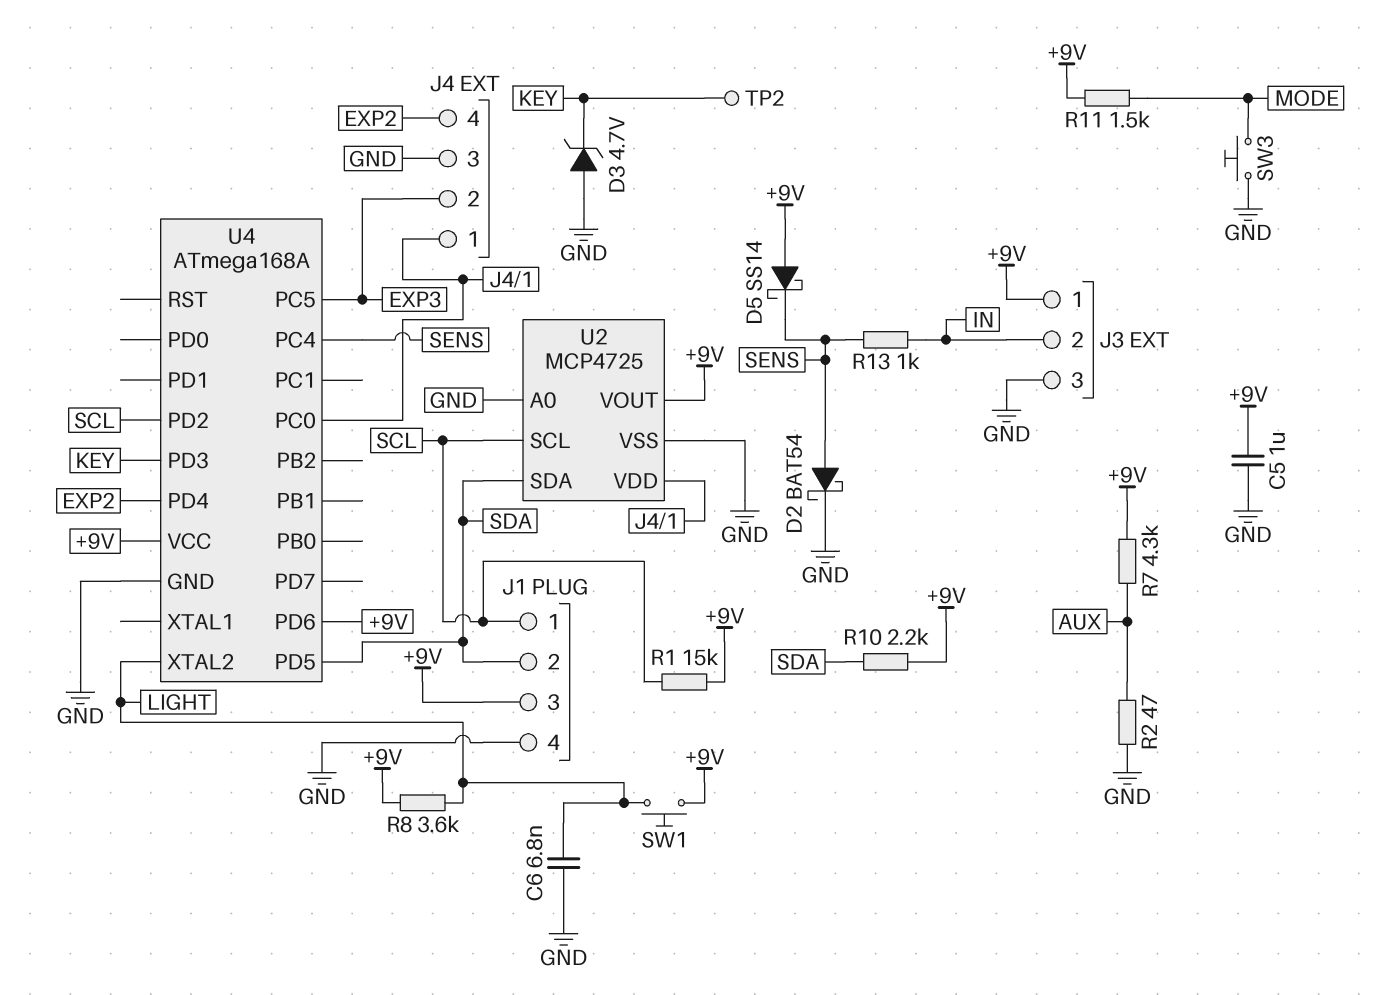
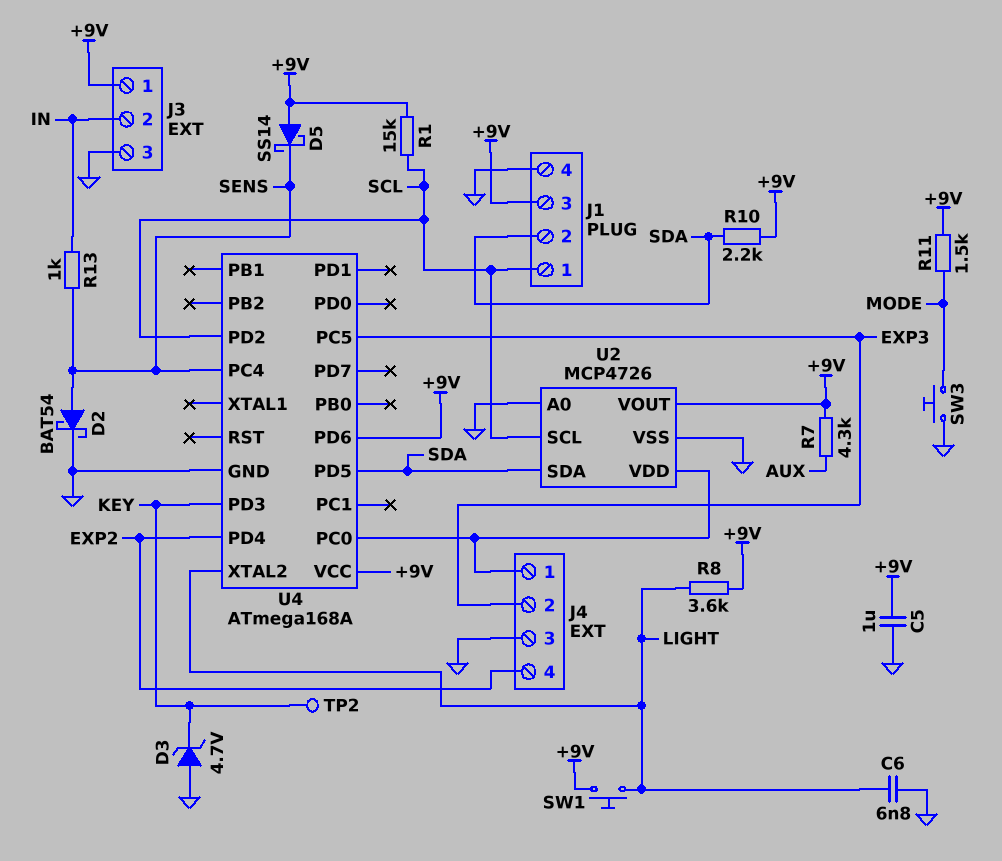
R2: 47 (AUX, GND) -> none
U2: MCP4725 -> MCP4726

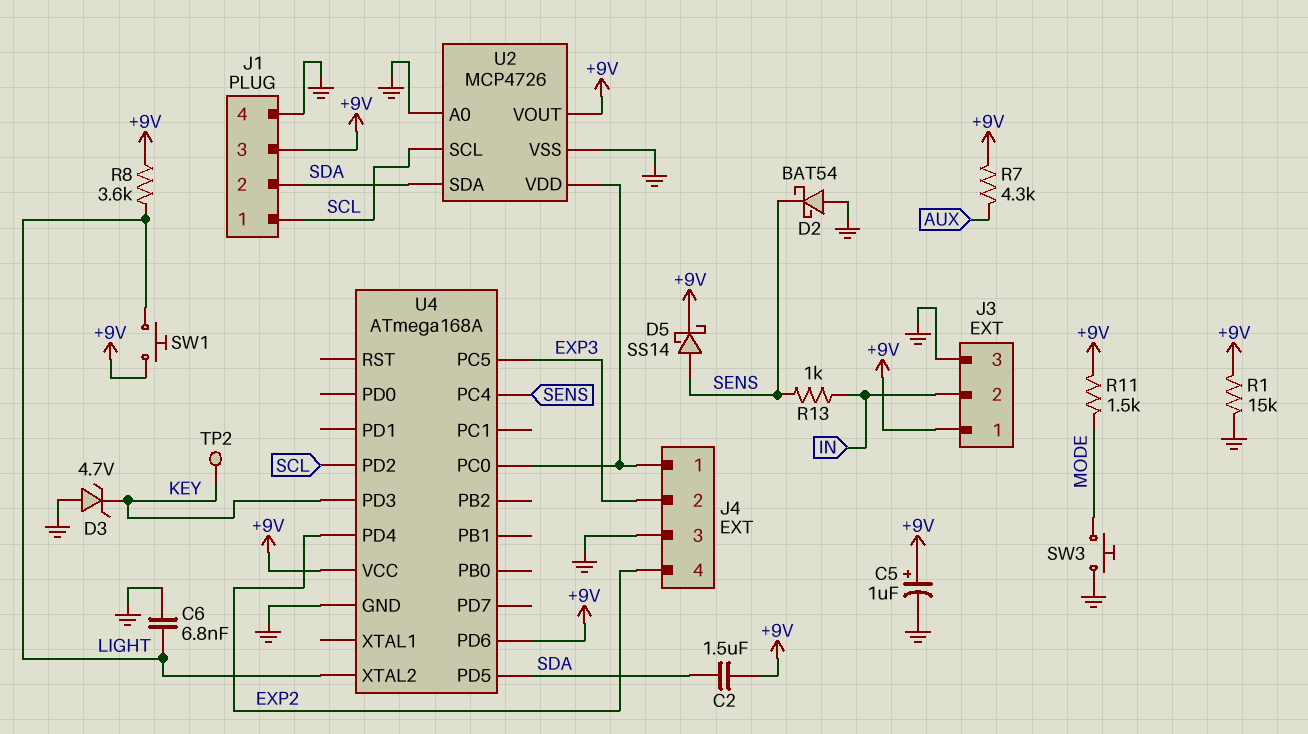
C2: none -> 1.5uF (+9V, SDA)
C5: 1uF (+9V, GND) -> 1uF (plus +9V, minus GND)
D2: schottky BAT54 (A SENS, K GND) -> schottky BAT54 (A GND, K SENS)
D5: schottky SS14 (A +9V, K SENS) -> schottky SS14 (A SENS, K +9V)
R1: 15k (+9V, SCL) -> 15k (+9V, GND)
R10: 2.2k (+9V, SDA) -> none

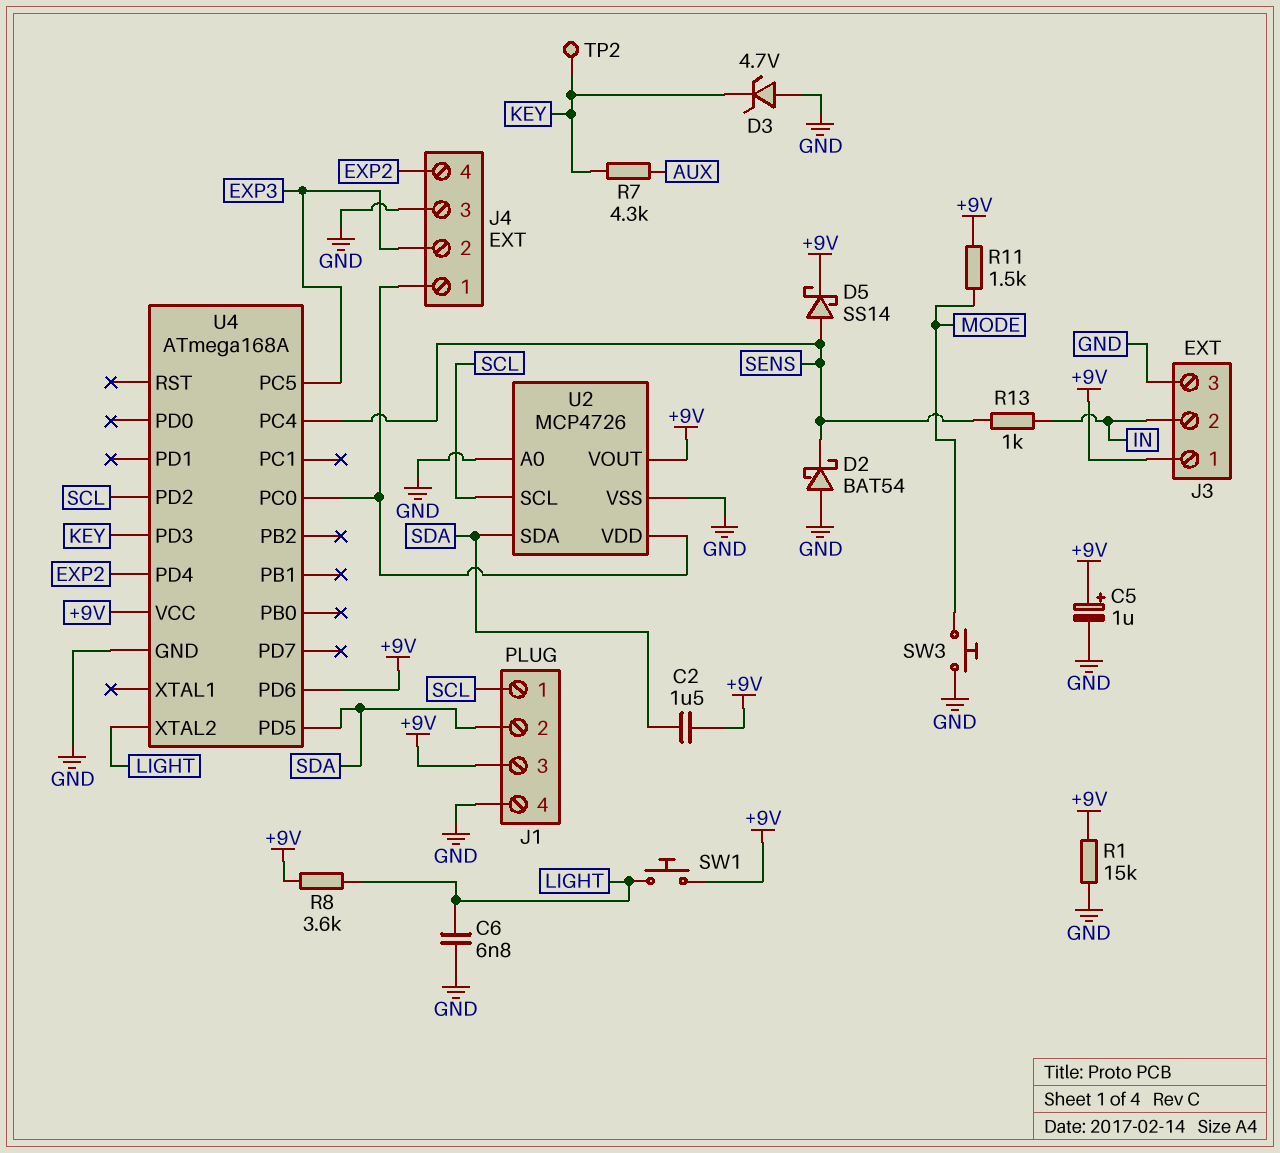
R7: 4.3k (+9V, AUX) -> 4.3k (AUX, KEY)

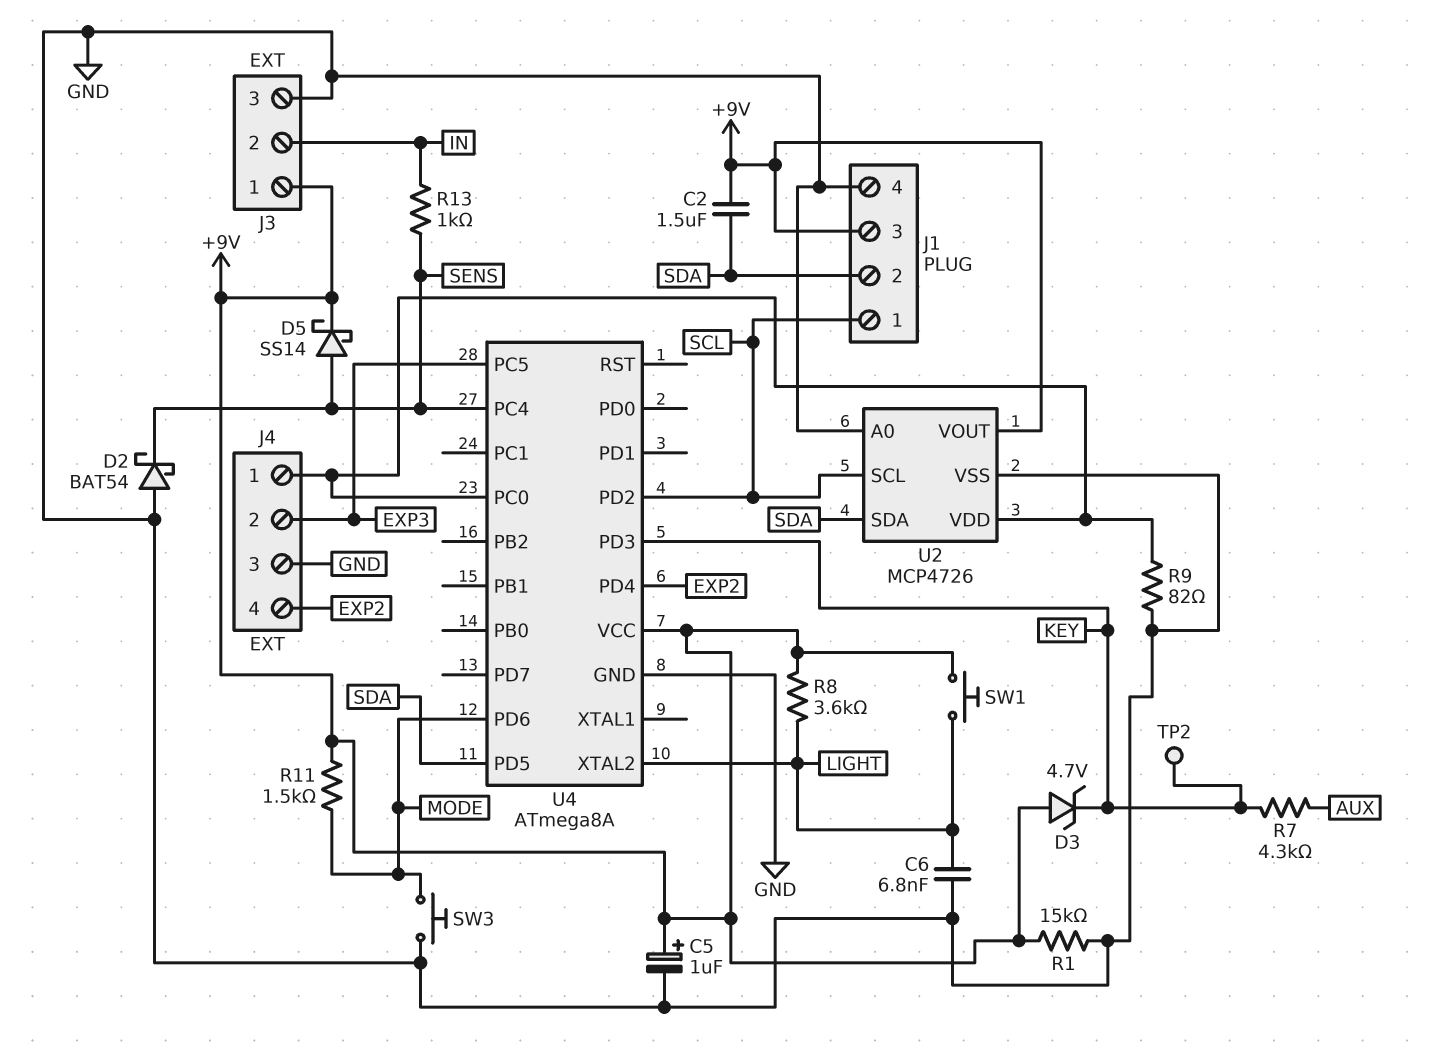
D3: zener 4.7V (A GND, K KEY) -> zener 4.7V (A +9V, K KEY)
R9: none -> 82 (GND, J4/1)
U4: ATmega168A -> ATmega8A
U4 pin PD6: +9V -> MODE

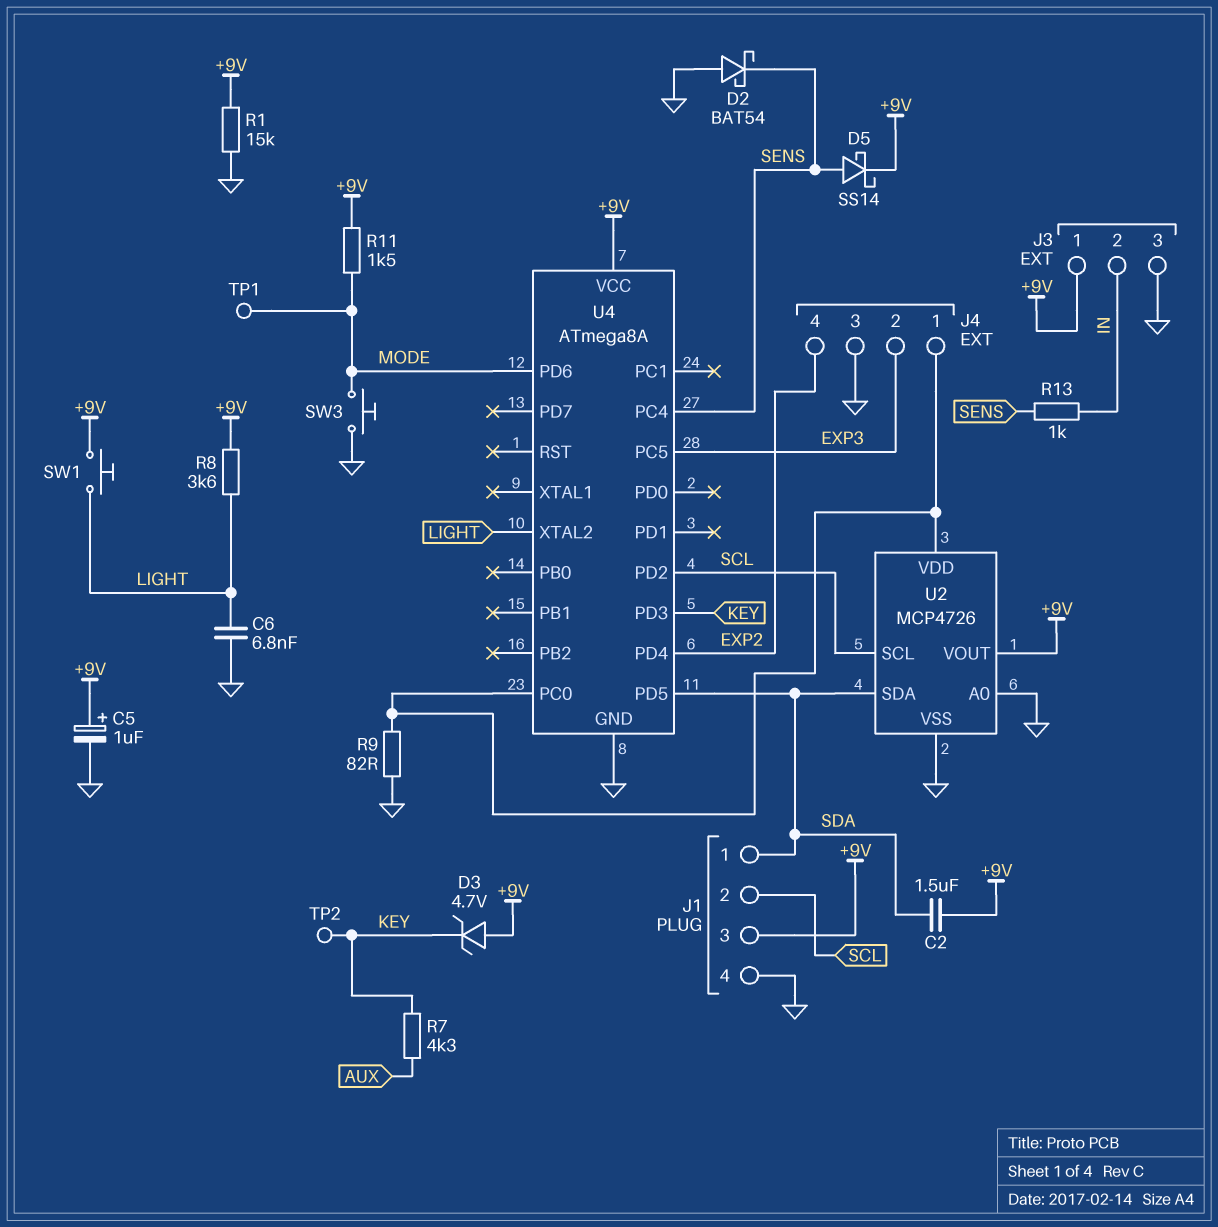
J1 pin 1: SCL -> SDA
J1 pin 2: SDA -> SCL
TP1: none -> test point (MODE)

